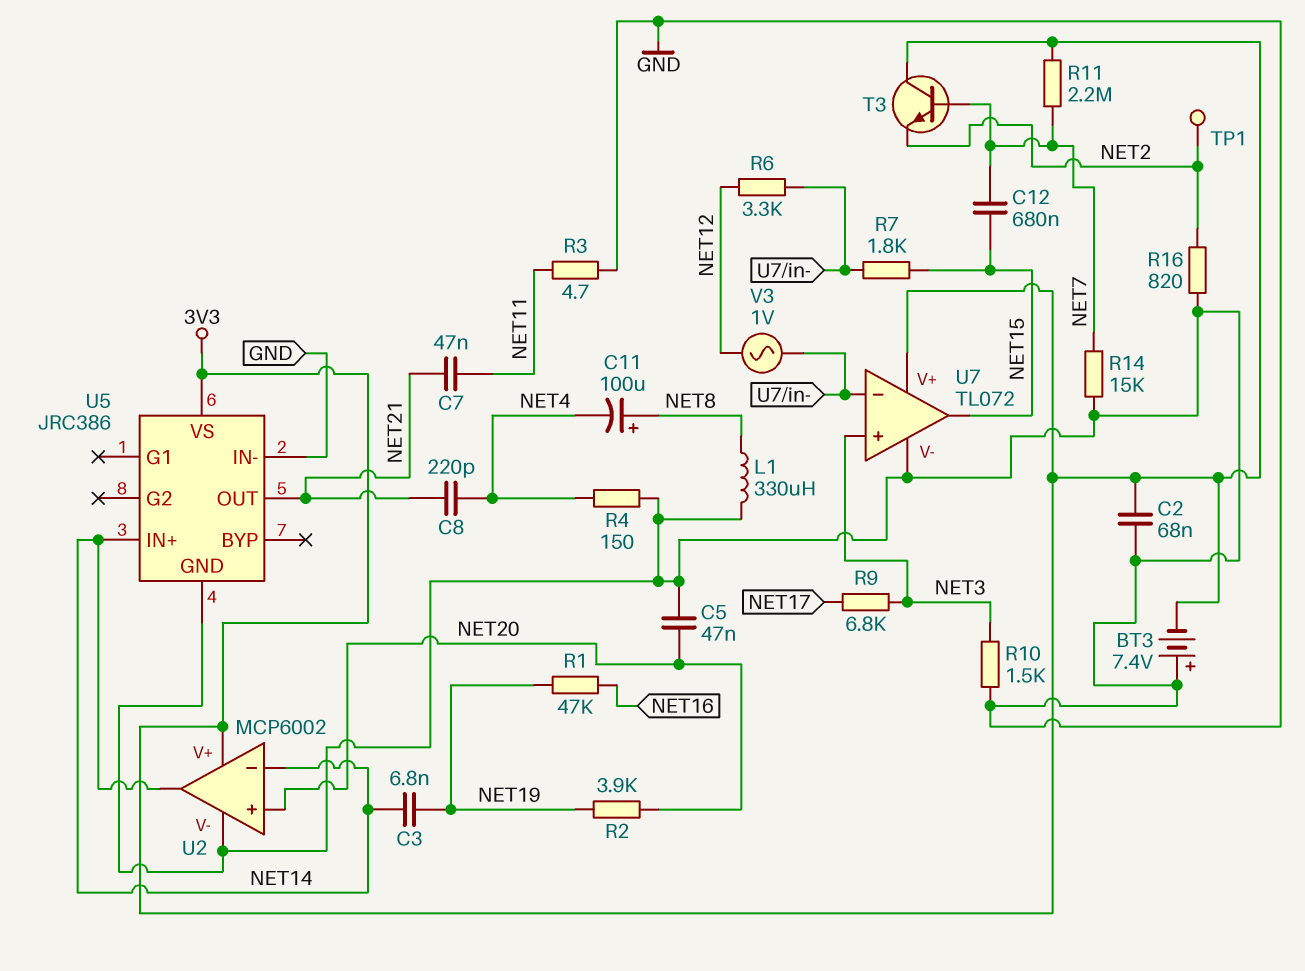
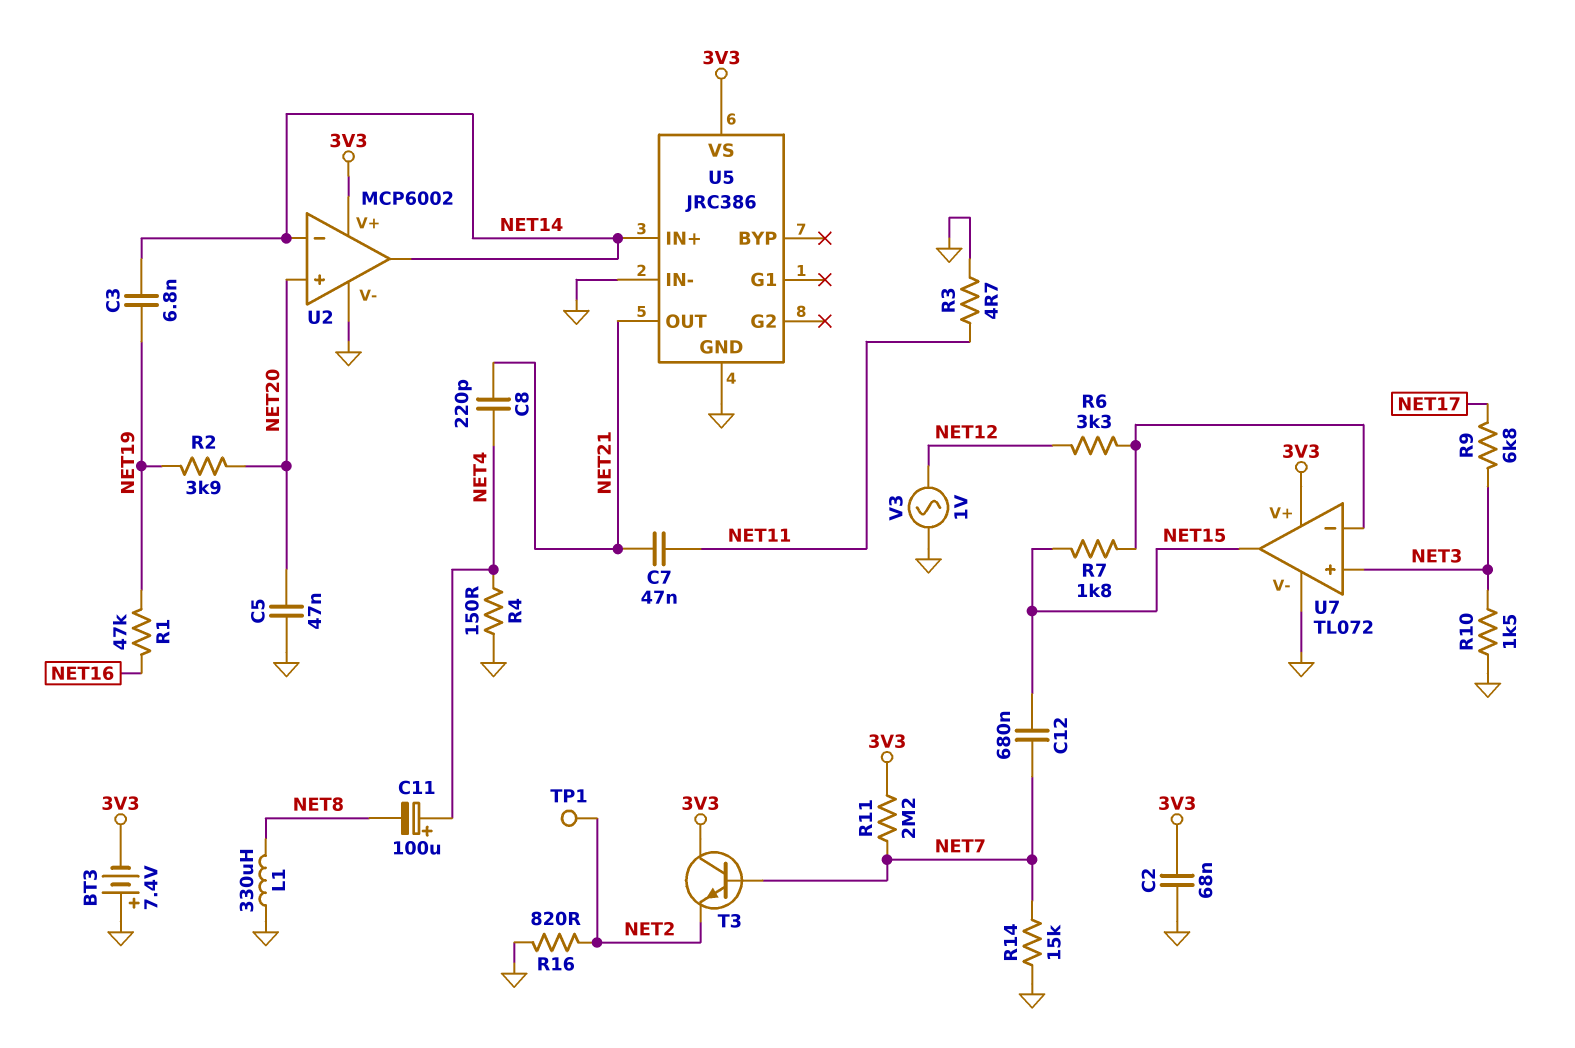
C11: 100uF (plus NET8, minus NET4) -> 100uF (plus NET4, minus NET8)
V3: AC 1V (NET12, U7/in-) -> AC 1V (GND, NET12)

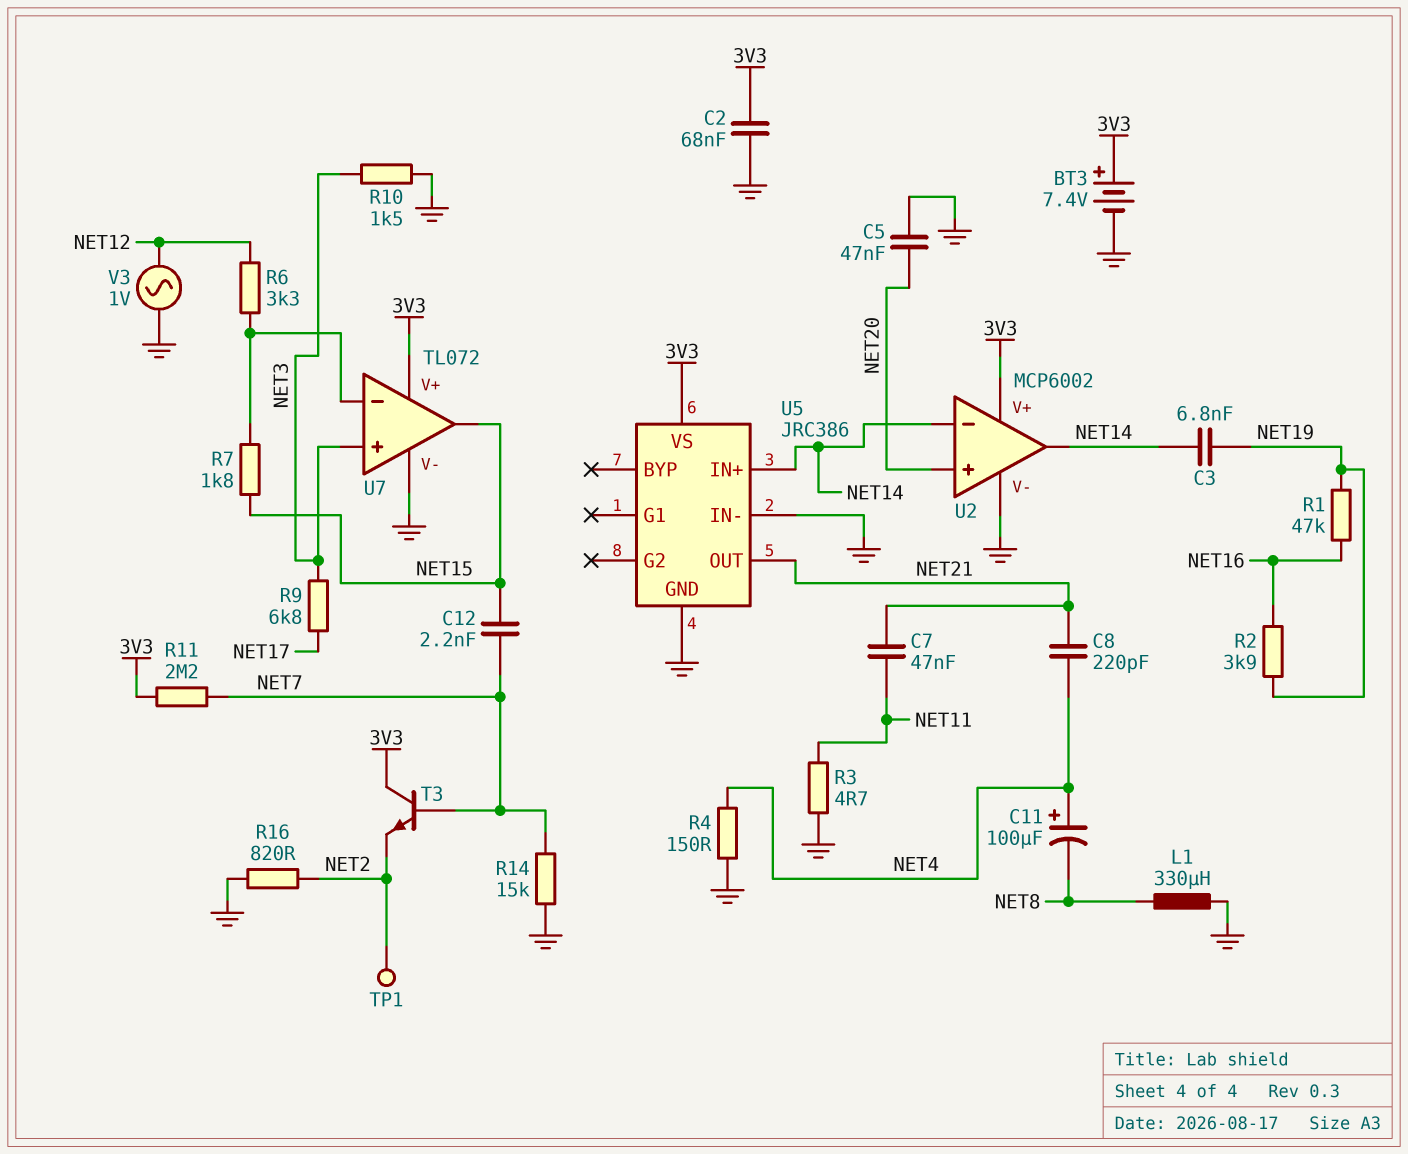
BT3: 7.4V (plus GND, minus 3V3) -> 7.4V (plus 3V3, minus GND)
C12: 680nF (NET7, NET15) -> 2.2nF (NET7, NET15)
R2: 3.9k (NET19, NET20) -> 3.9k (NET16, NET19)

